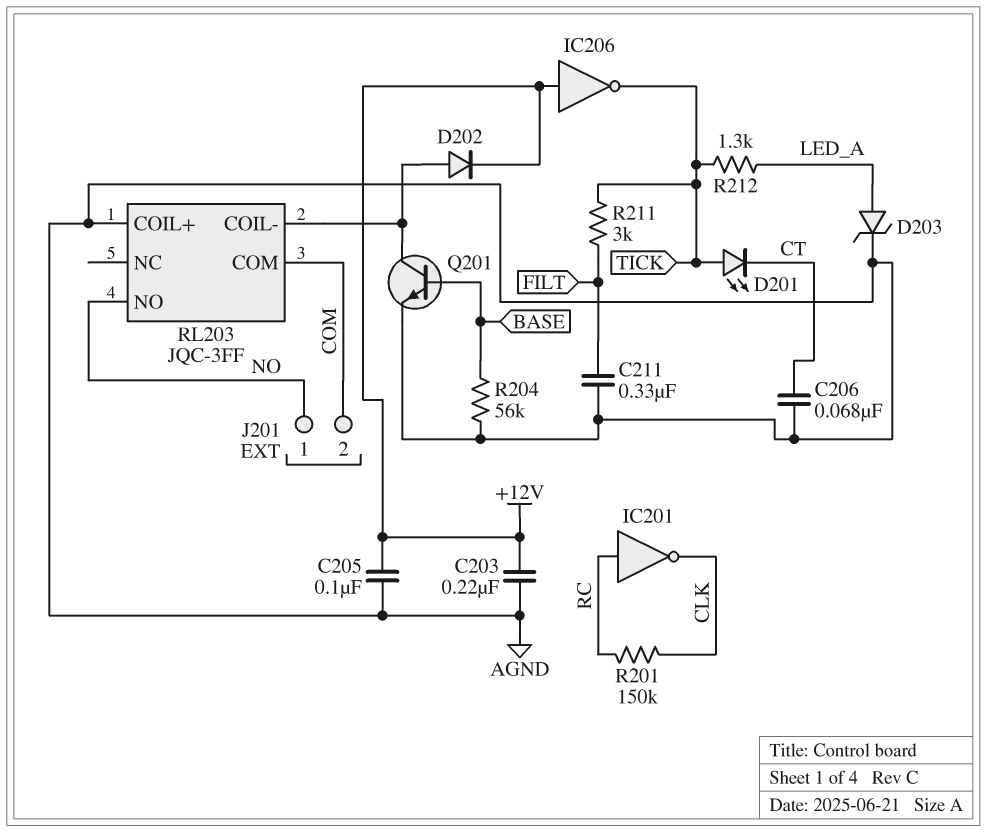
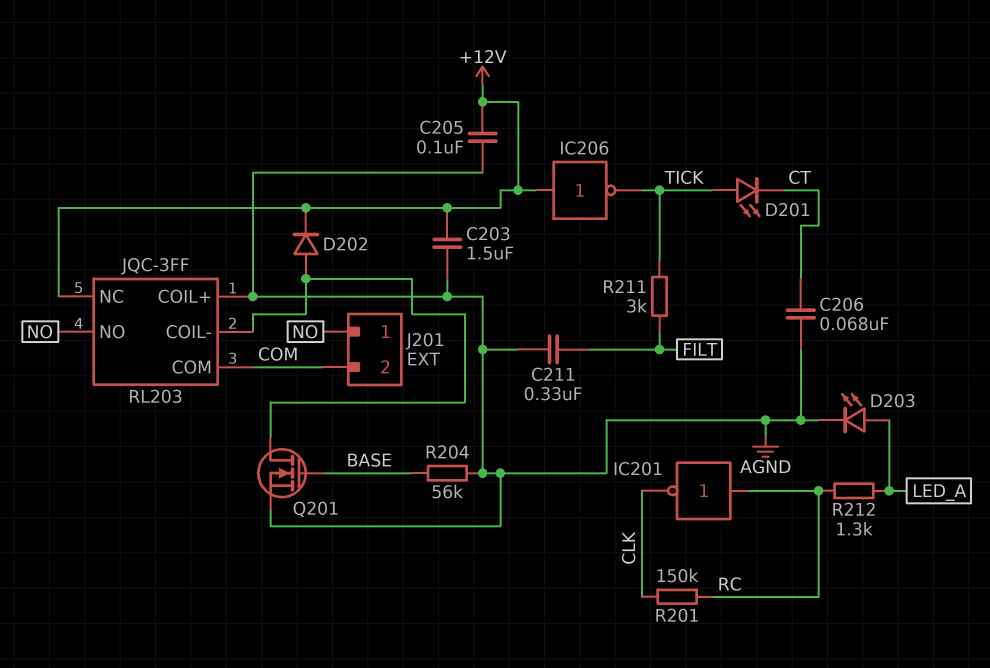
C203: 220nF (+12V, AGND) -> 1.5uF (+12V, AGND)
D203: zener (A LED_A, K AGND) -> LED (A LED_A, K AGND)
Q201: NPN (B BASE, C RL203/COIL-, E AGND) -> NMOS (G BASE, D RL203/COIL-, S AGND)
R212: 1.3k (LED_A, TICK) -> 1.3k (LED_A, RC)
RL203 pin NC: none -> +12V

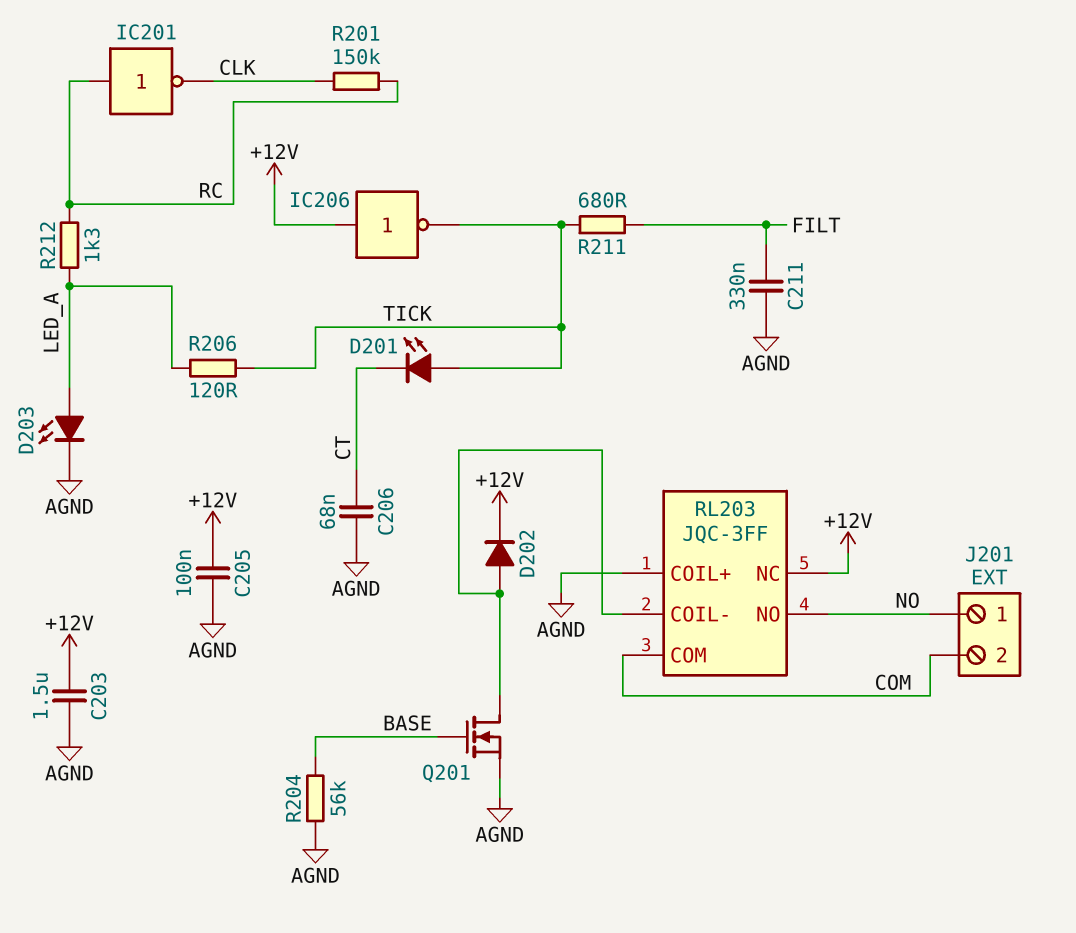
R206: none -> 120 (LED_A, TICK)
R211: 3k (FILT, TICK) -> 680 (FILT, TICK)

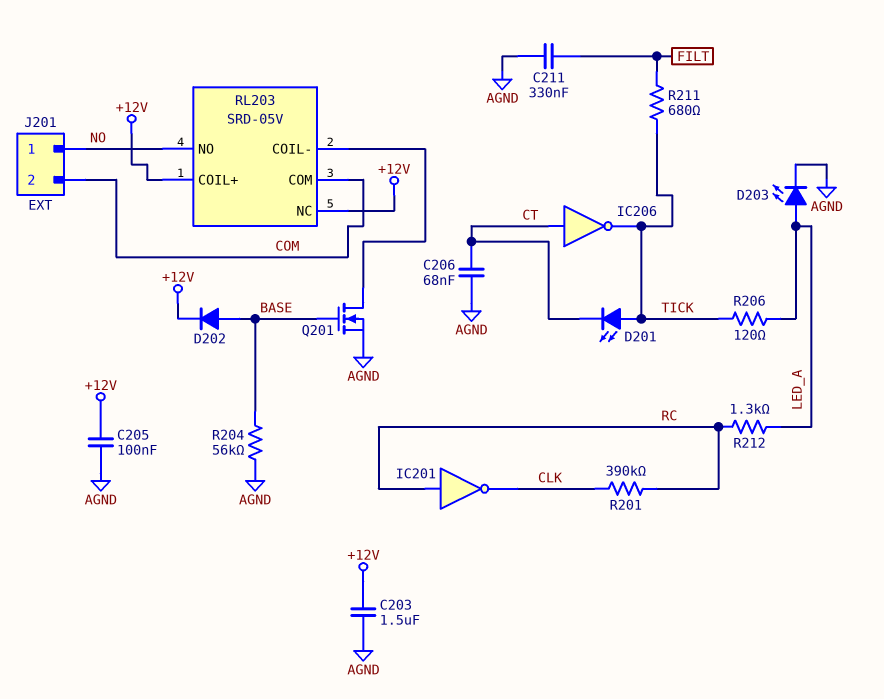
D202: diode (A RL203/COIL-, K +12V) -> diode (A BASE, K +12V)
IC206: NOT (in +12V, out TICK) -> NOT (in CT, out TICK)
R201: 150k (CLK, RC) -> 390k (CLK, RC)
RL203: JQC-3FF -> SRD-05V
RL203 pin COIL+: AGND -> +12V

